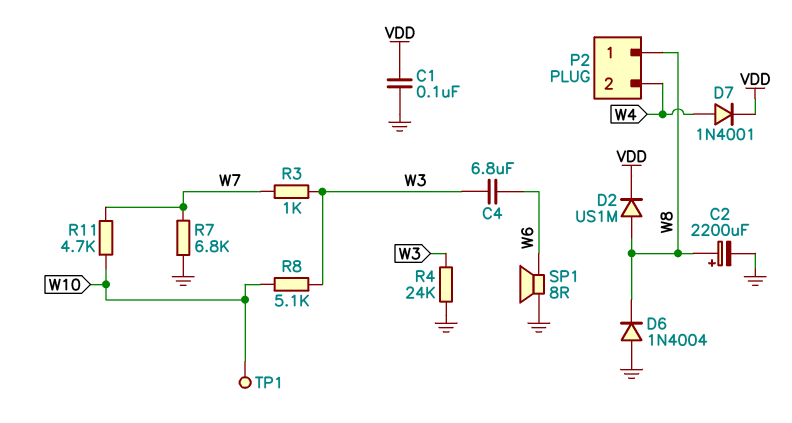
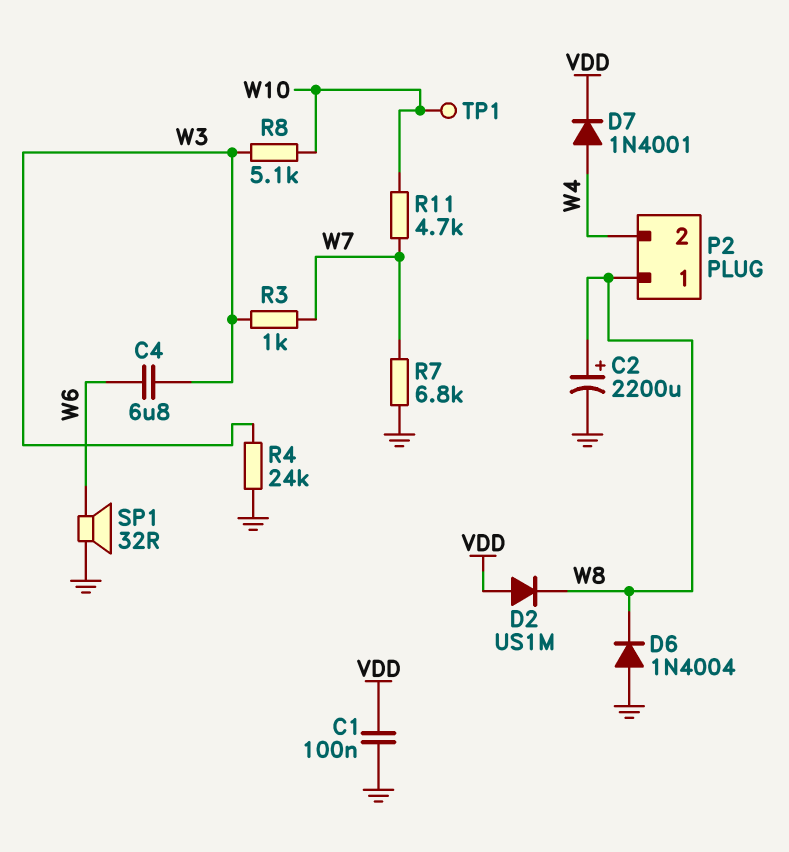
D2: diode US1M (A W8, K VDD) -> diode US1M (A VDD, K W8)
SP1: speaker 8R (GND, W6) -> speaker 32R (GND, W6)

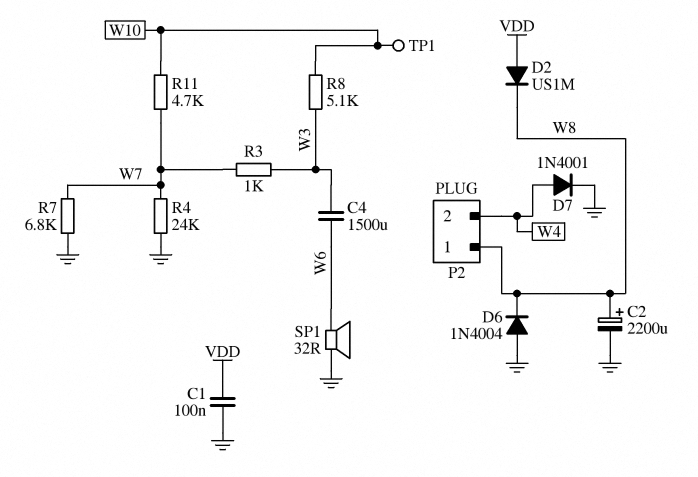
C4: 6.8uF (W3, W6) -> 1500uF (W3, W6)
D7: diode 1N4001 (A W4, K VDD) -> diode 1N4001 (A W4, K GND)
R4: 24k (GND, W3) -> 24k (GND, W7)

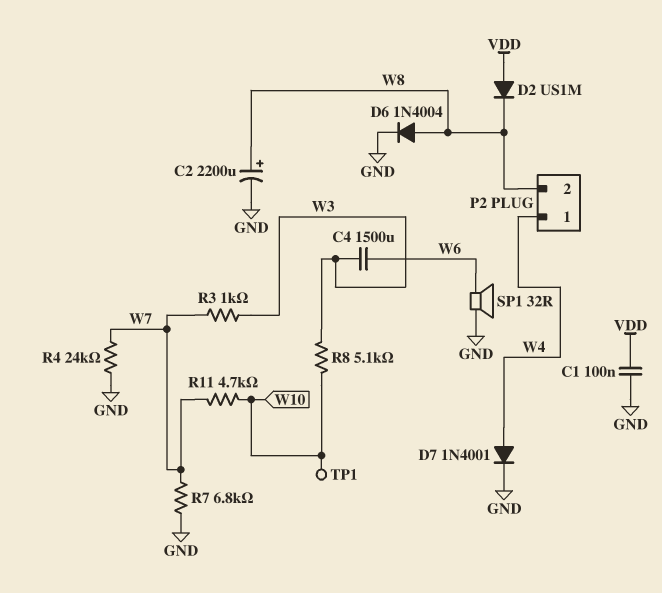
D6: diode 1N4004 (A GND, K W8) -> diode 1N4004 (A W8, K GND)
P2 pin 1: W8 -> W4
P2 pin 2: W4 -> W8

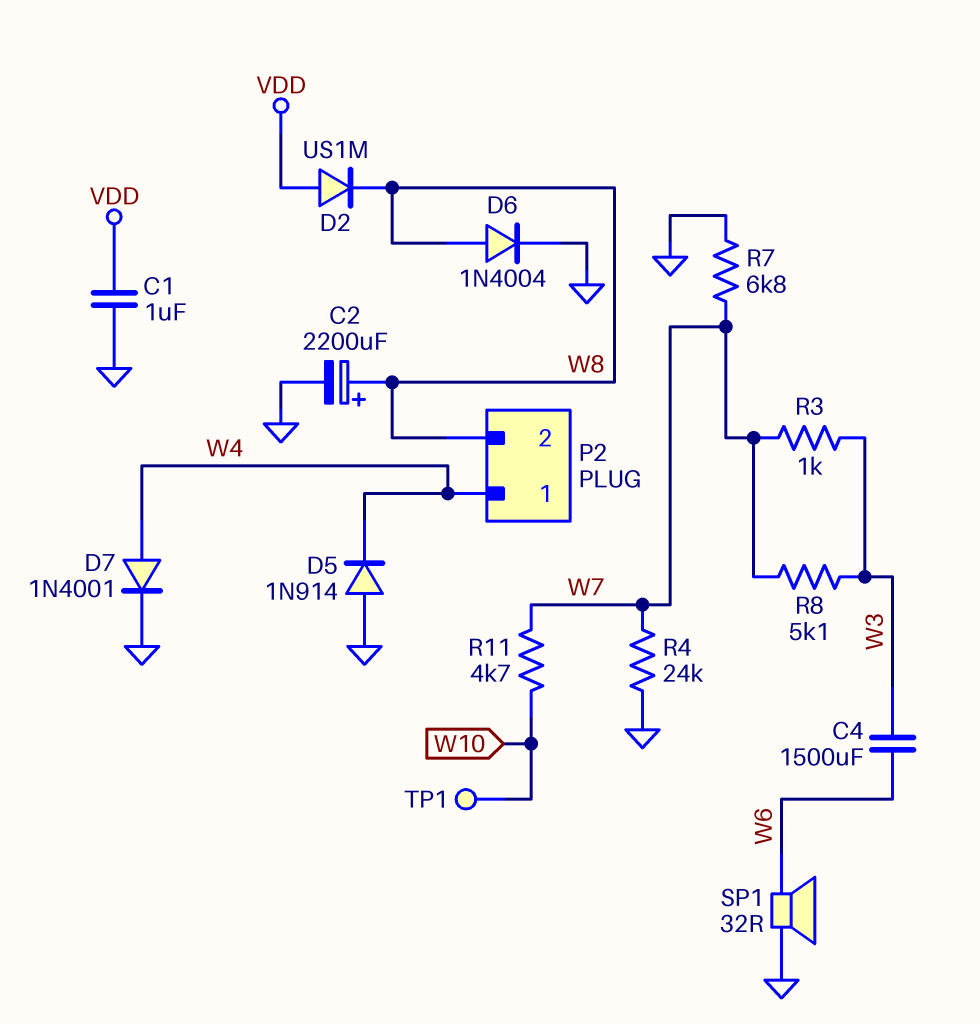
C1: 100nF (GND, VDD) -> 1uF (GND, VDD)
D5: none -> diode 1N914 (A GND, K W4)
R8: 5.1k (W3, W10) -> 5.1k (W3, W7)

